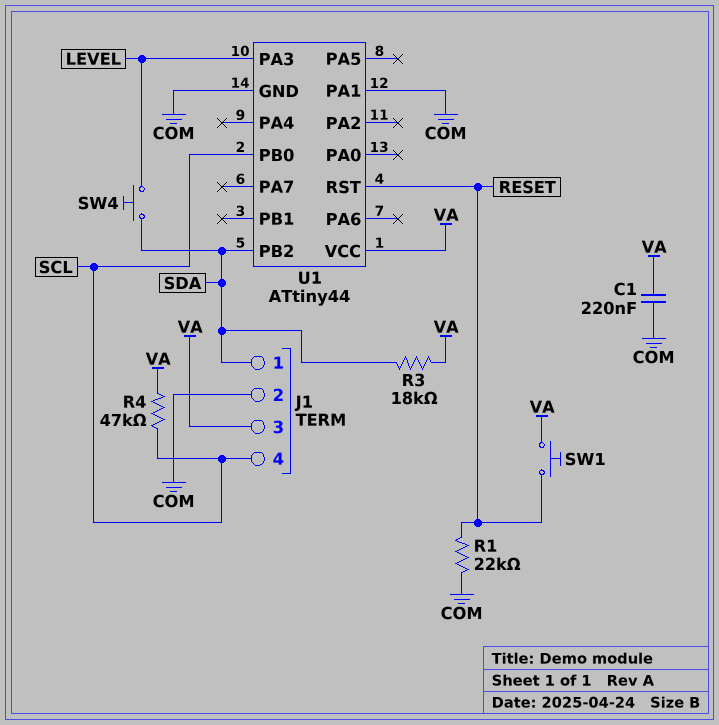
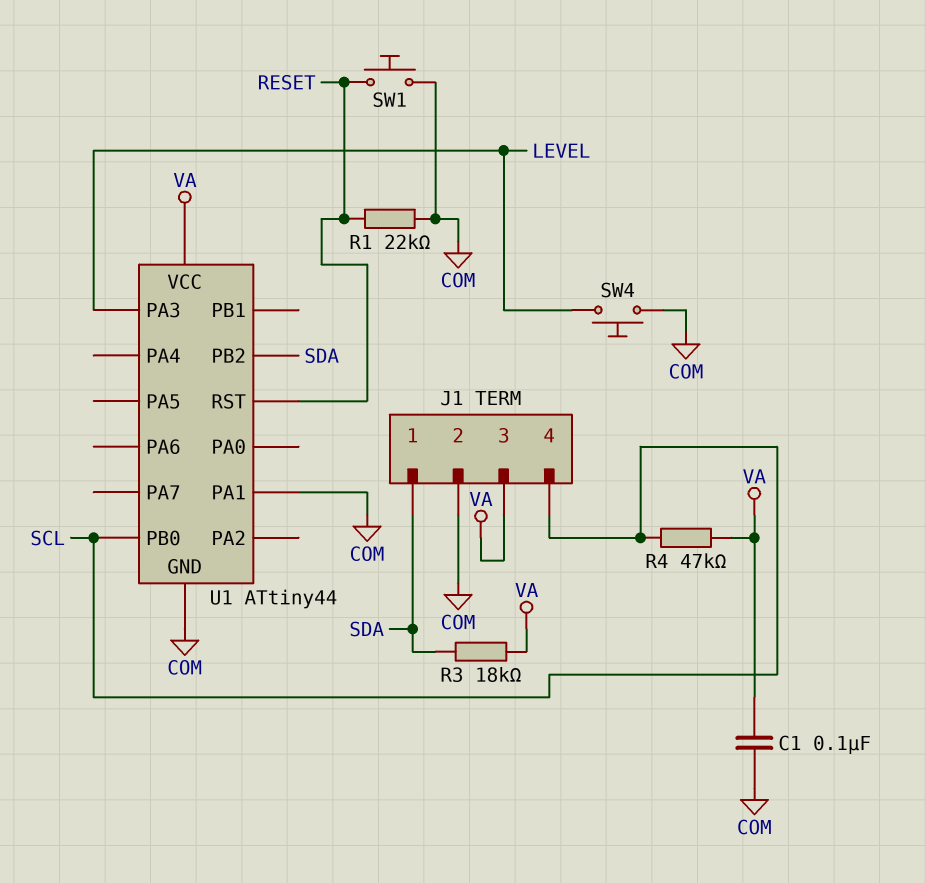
C1: 220nF (COM, VA) -> 100nF (COM, VA)
SW1: button (RESET, VA) -> button (COM, RESET)
SW4: button (LEVEL, SDA) -> button (COM, LEVEL)

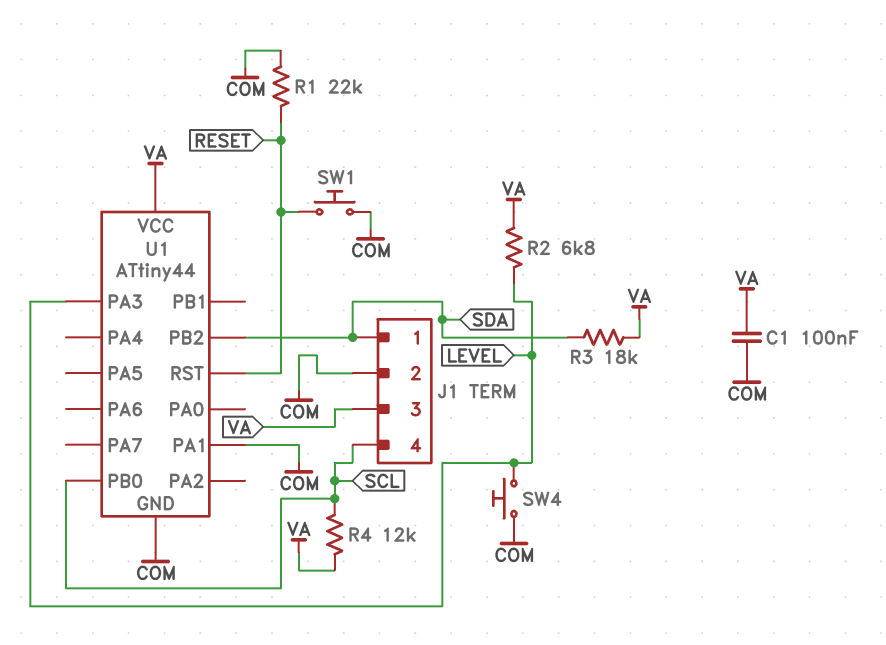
R2: none -> 6.8k (LEVEL, VA)
R4: 47k (SCL, VA) -> 12k (SCL, VA)

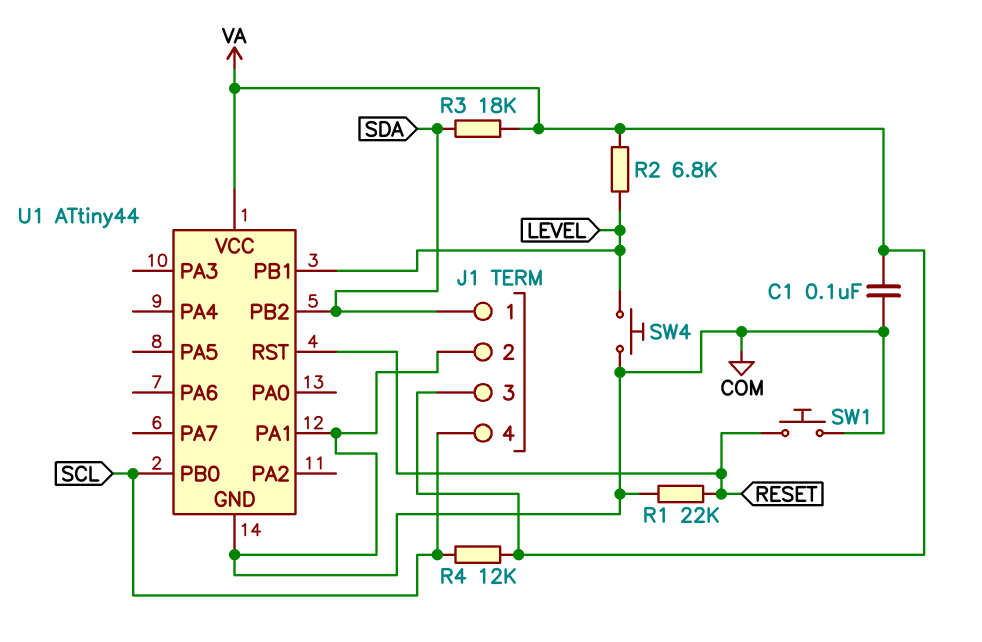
U1 pin PA3: LEVEL -> none
U1 pin PB1: none -> LEVEL

